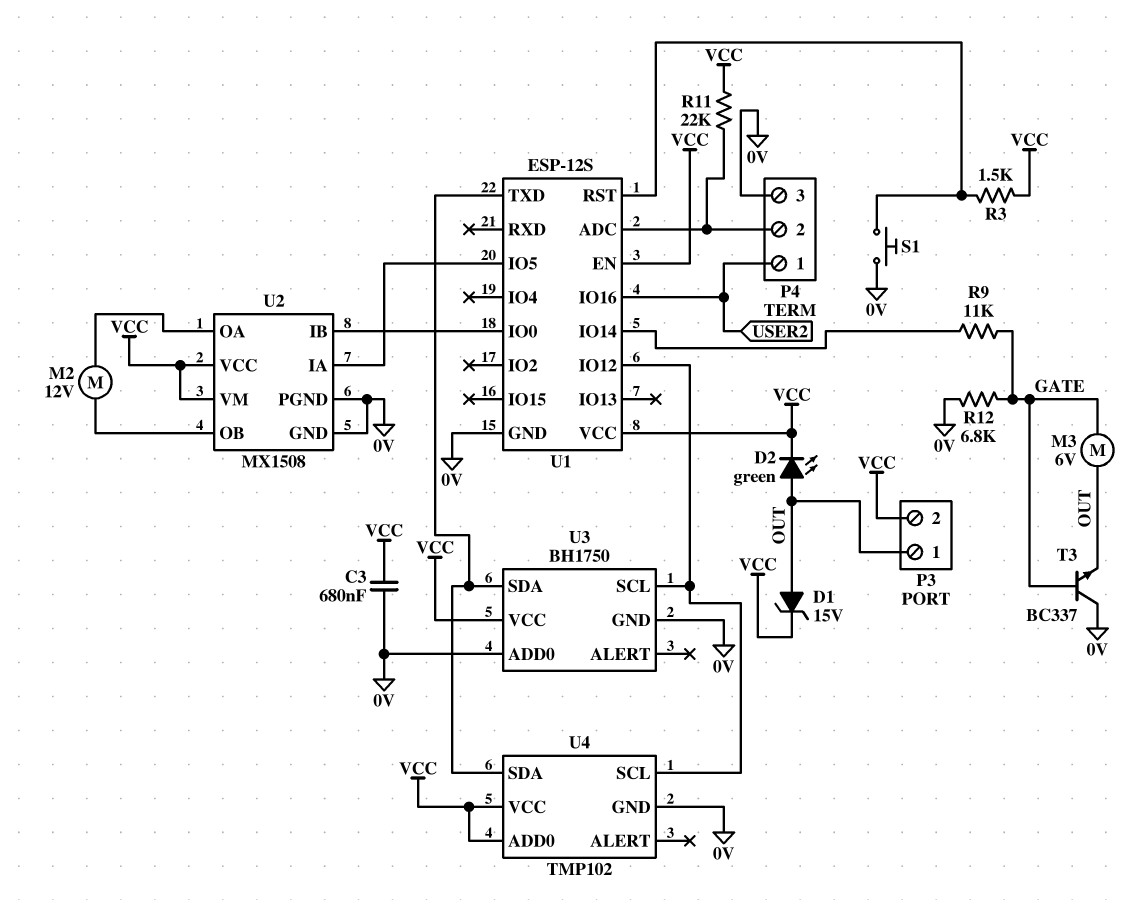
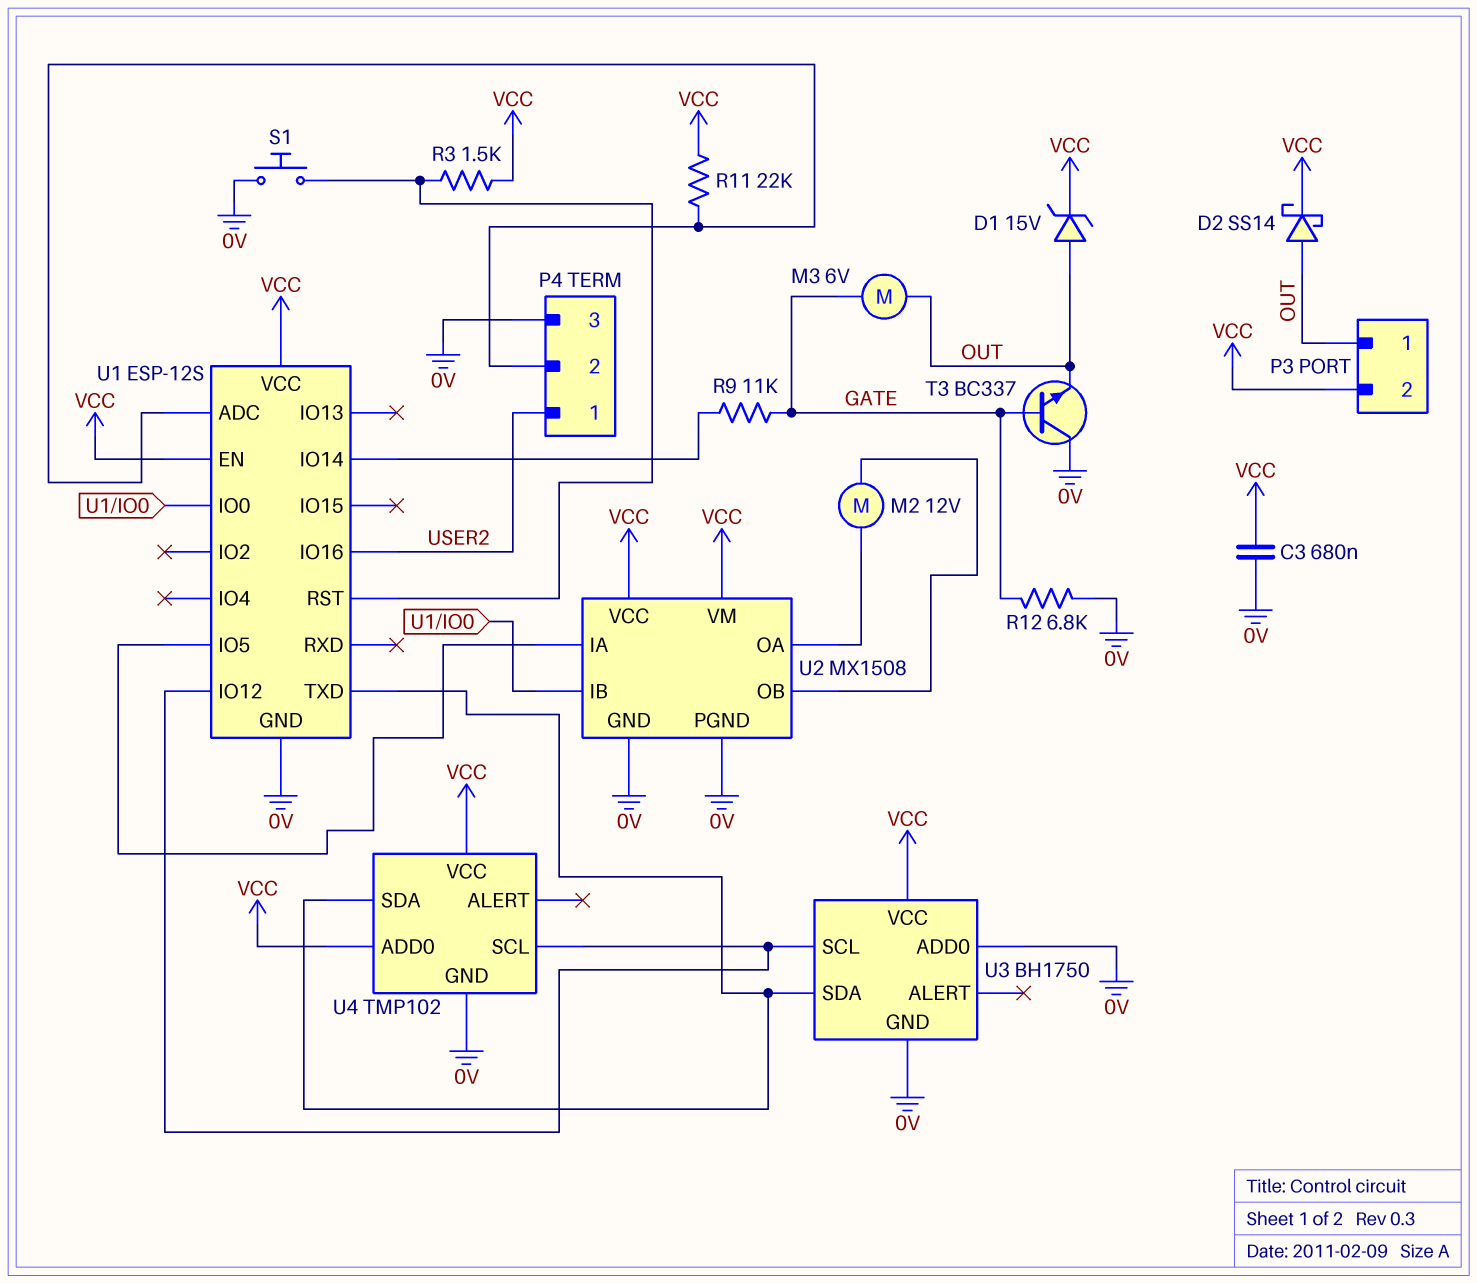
D2: LED green (A OUT, K VCC) -> schottky SS14 (A OUT, K VCC)

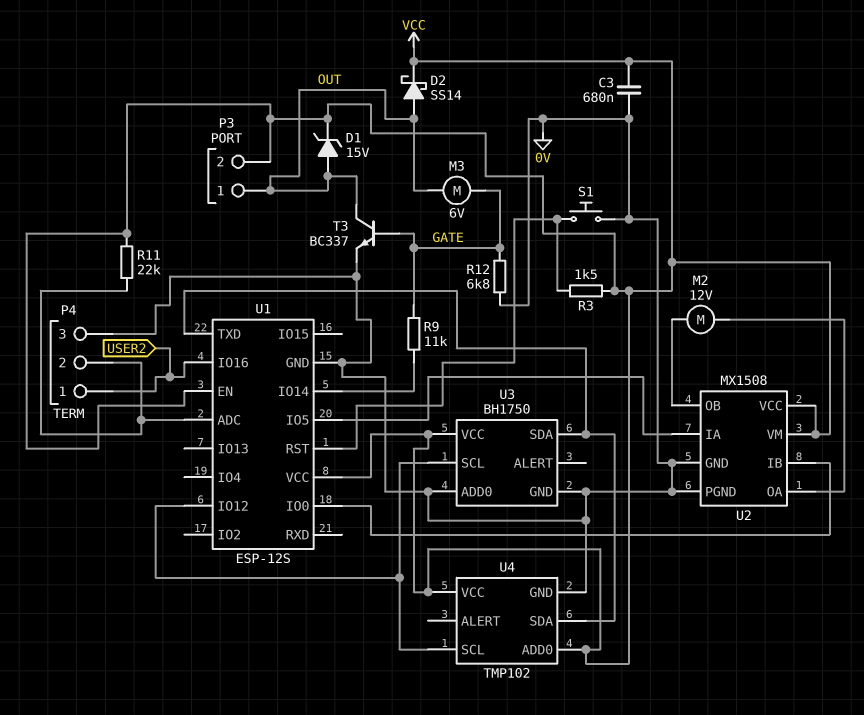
T3: NPN BC337 (B GATE, C 0V, E OUT) -> NPN BC337 (B GATE, C OUT, E 0V)

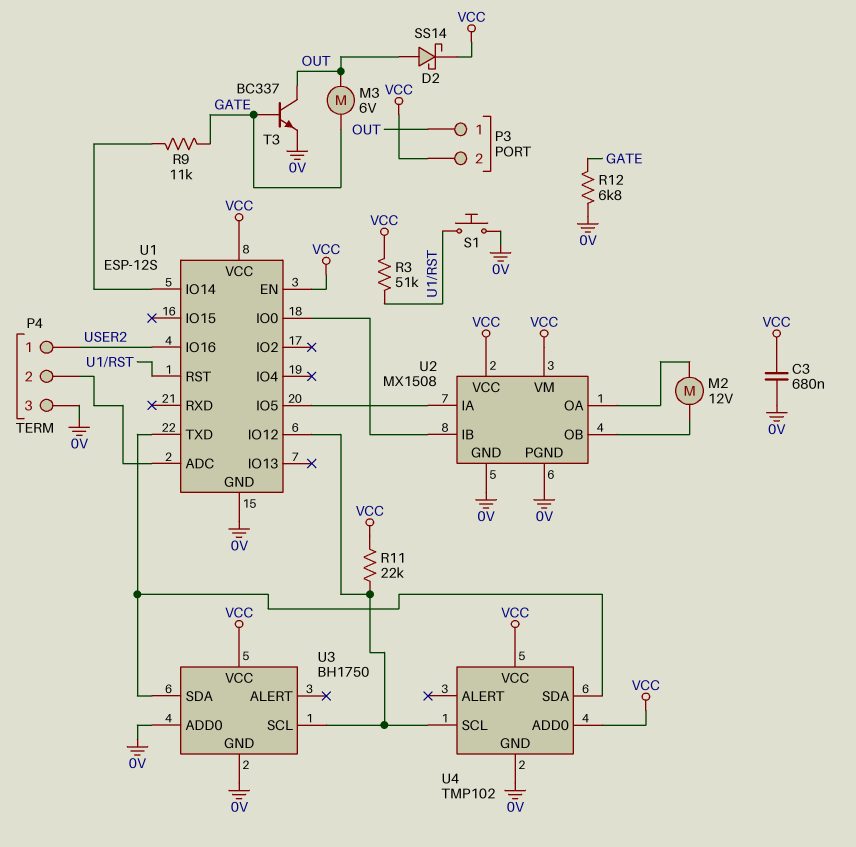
D1: zener 15V (A OUT, K VCC) -> none
R3: 1.5k (U1/RST, VCC) -> 51k (U1/RST, VCC)
R11: 22k (P4/2, VCC) -> 22k (U1/IO12, VCC)

